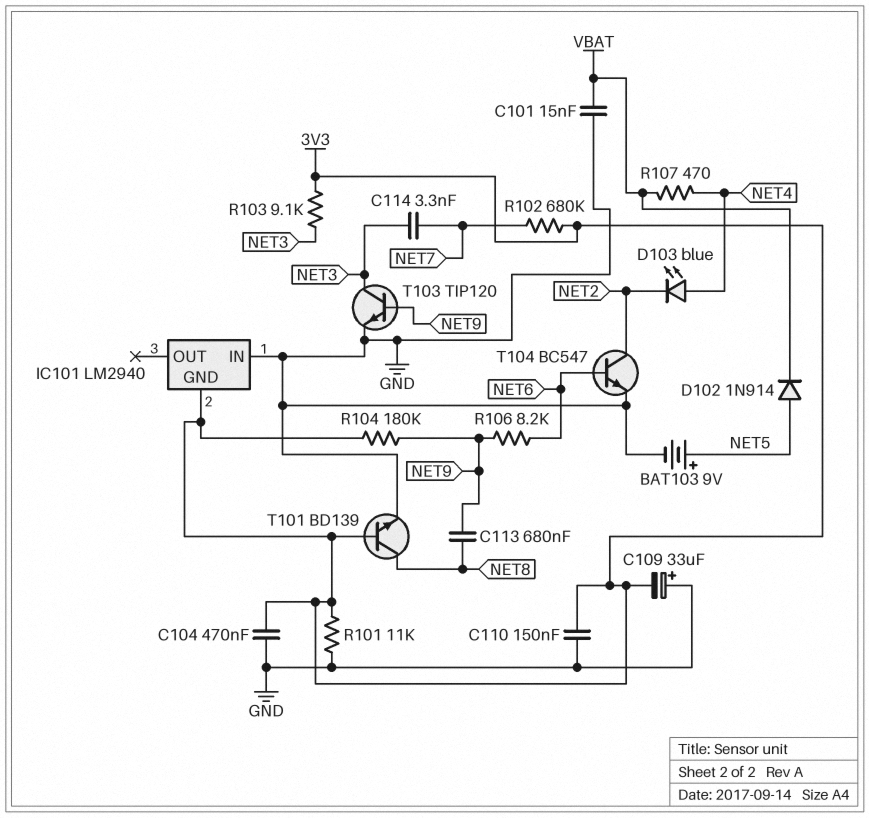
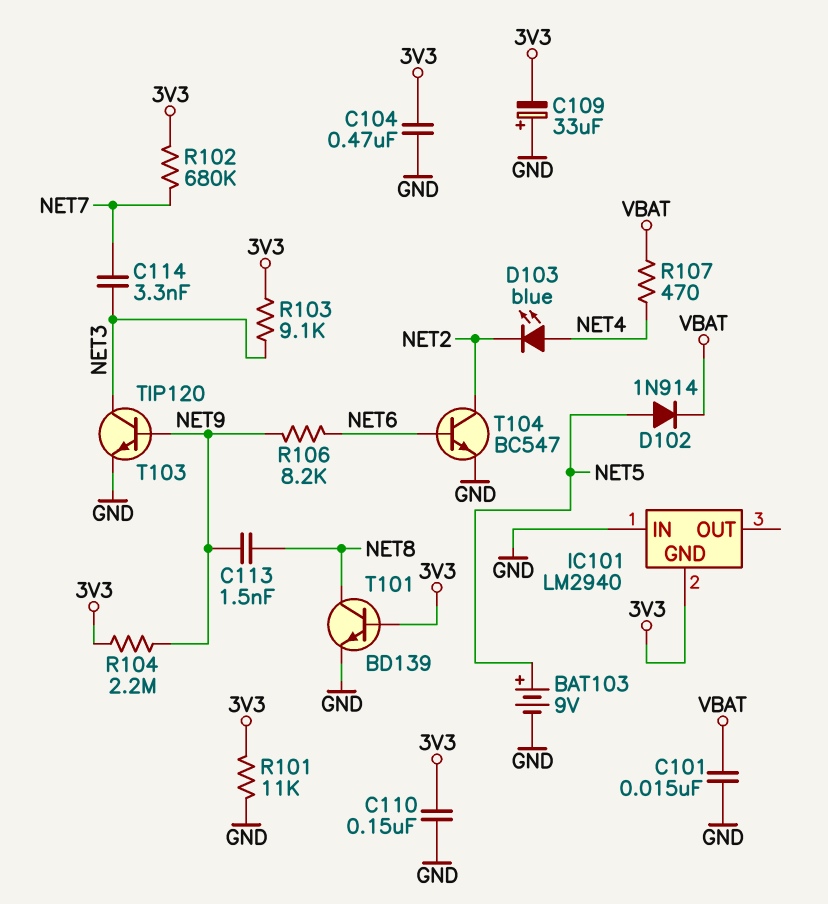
C113: 680nF (NET8, NET9) -> 1.5nF (NET8, NET9)
R104: 180k (3V3, NET9) -> 2.2M (3V3, NET9)

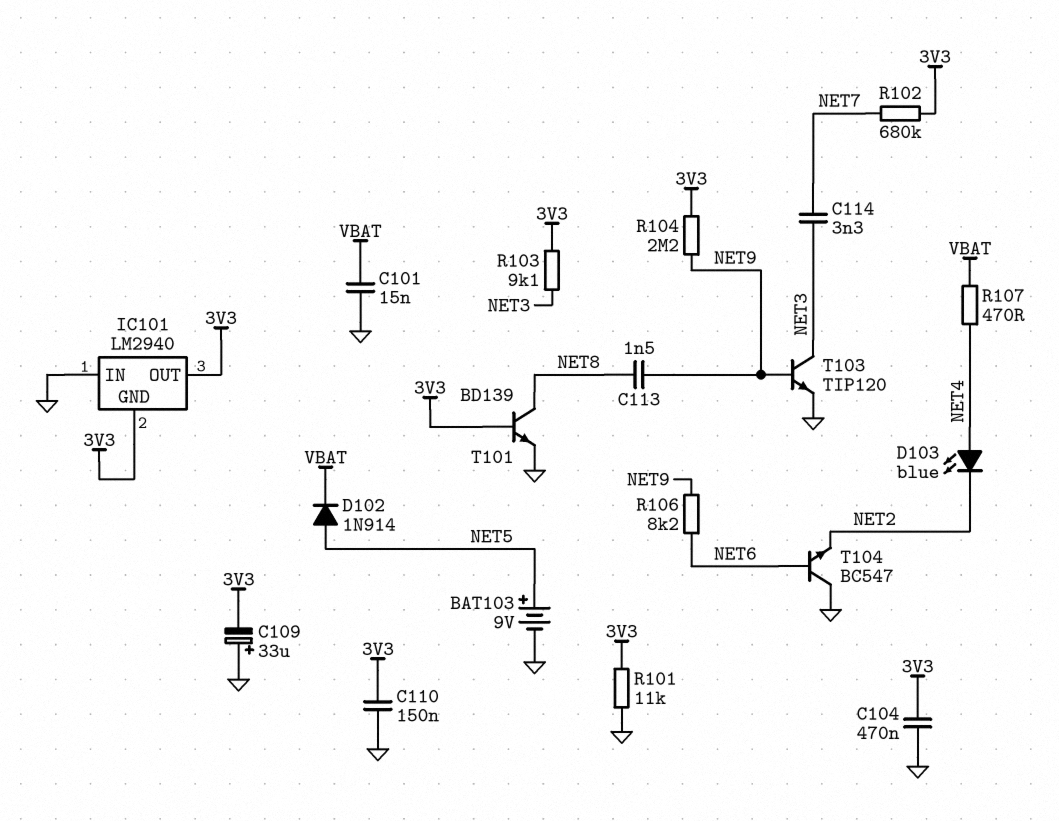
IC101 pin OUT: none -> 3V3
T104: NPN BC547 (B NET6, C NET2, E GND) -> NPN BC547 (B NET6, C GND, E NET2)

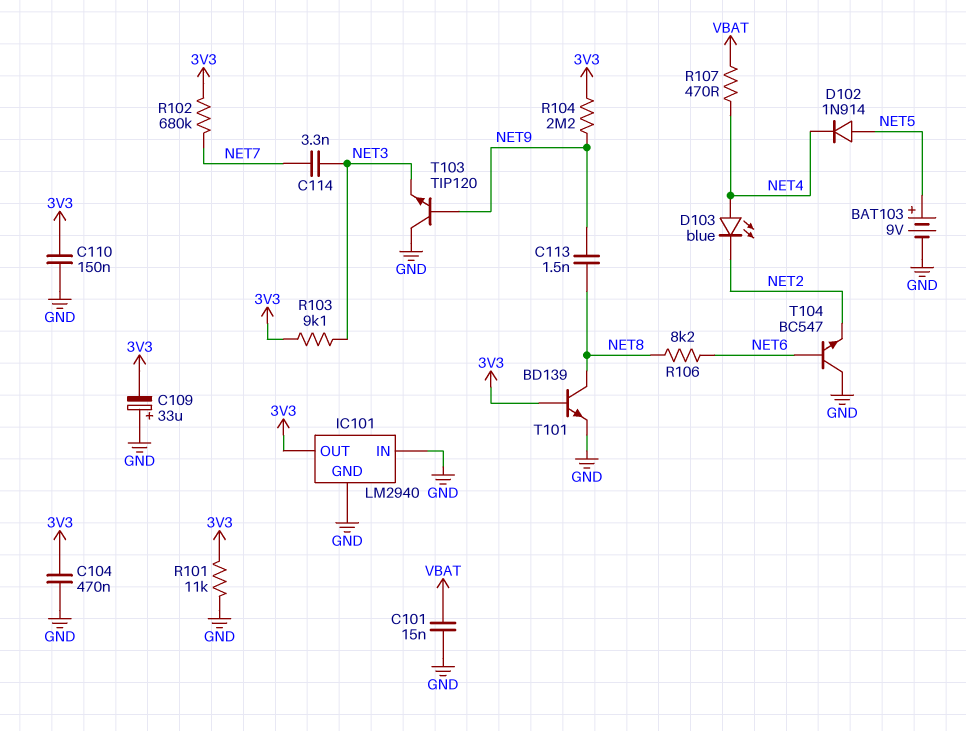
D102: diode 1N914 (A NET5, K VBAT) -> diode 1N914 (A NET5, K NET4)
IC101 pin GND: 3V3 -> GND
R106: 8.2k (NET6, NET9) -> 8.2k (NET6, NET8)
T103: NPN TIP120 (B NET9, C NET3, E GND) -> NPN TIP120 (B NET9, C GND, E NET3)

